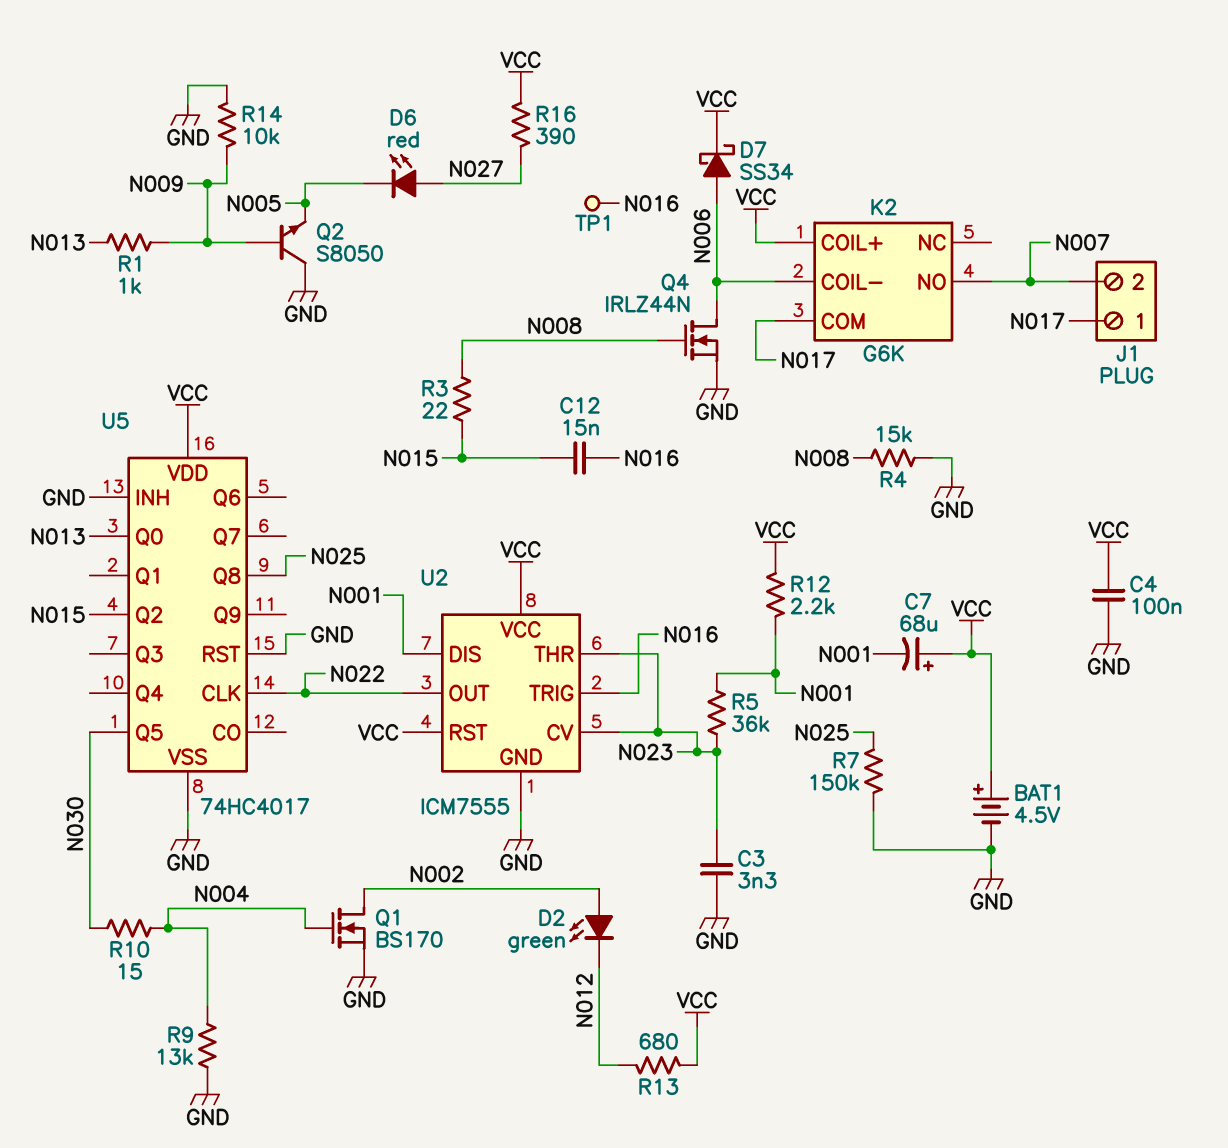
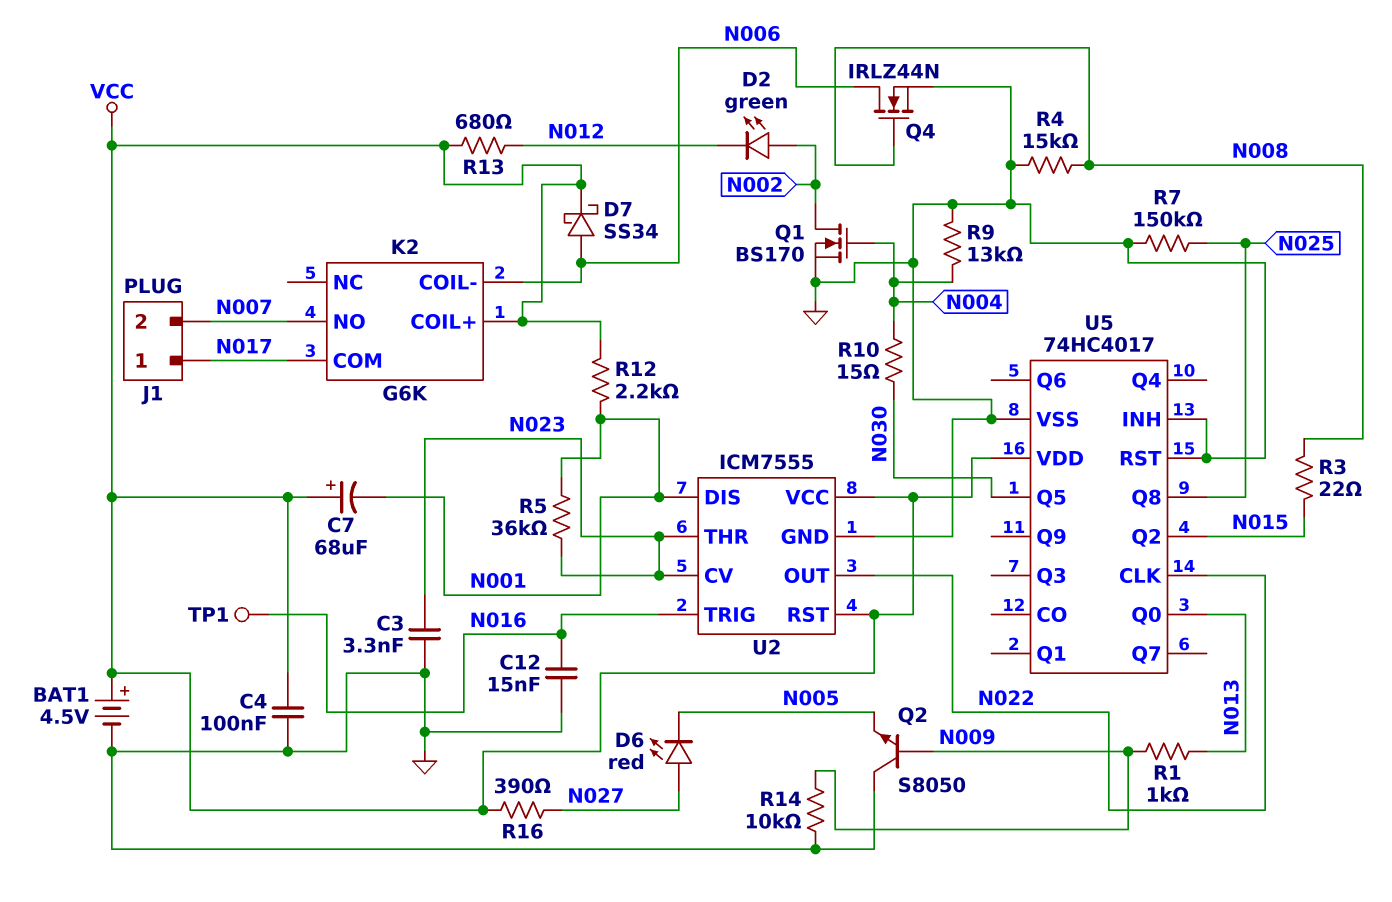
C12: 15nF (N015, N016) -> 15nF (GND, N016)

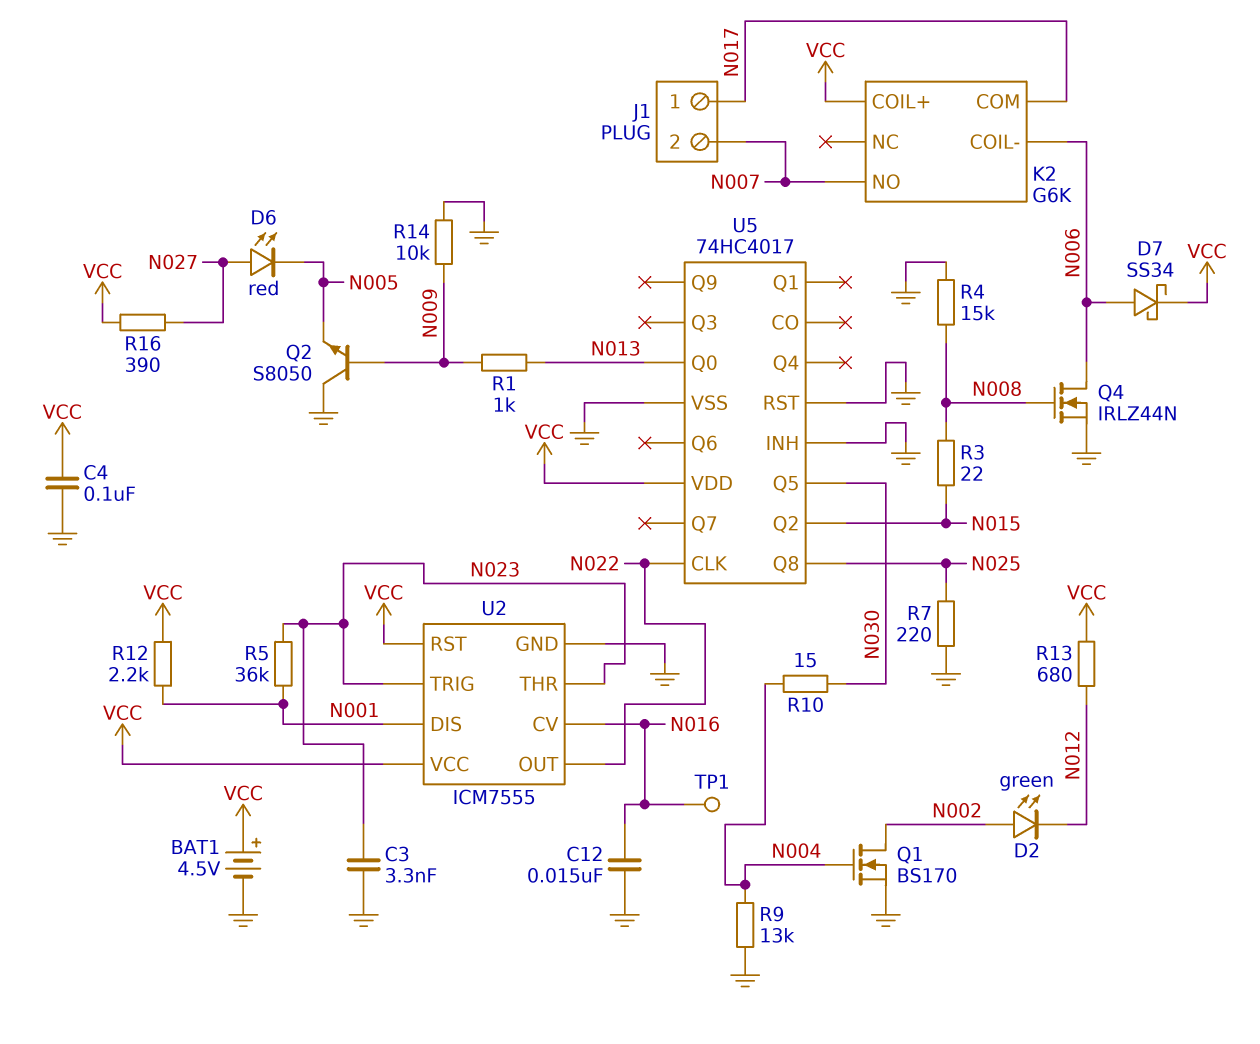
C7: 68uF (plus VCC, minus N001) -> none
R7: 150k (GND, N025) -> 220 (GND, N025)
U2 pin CV: N023 -> N016
U2 pin TRIG: N016 -> N023

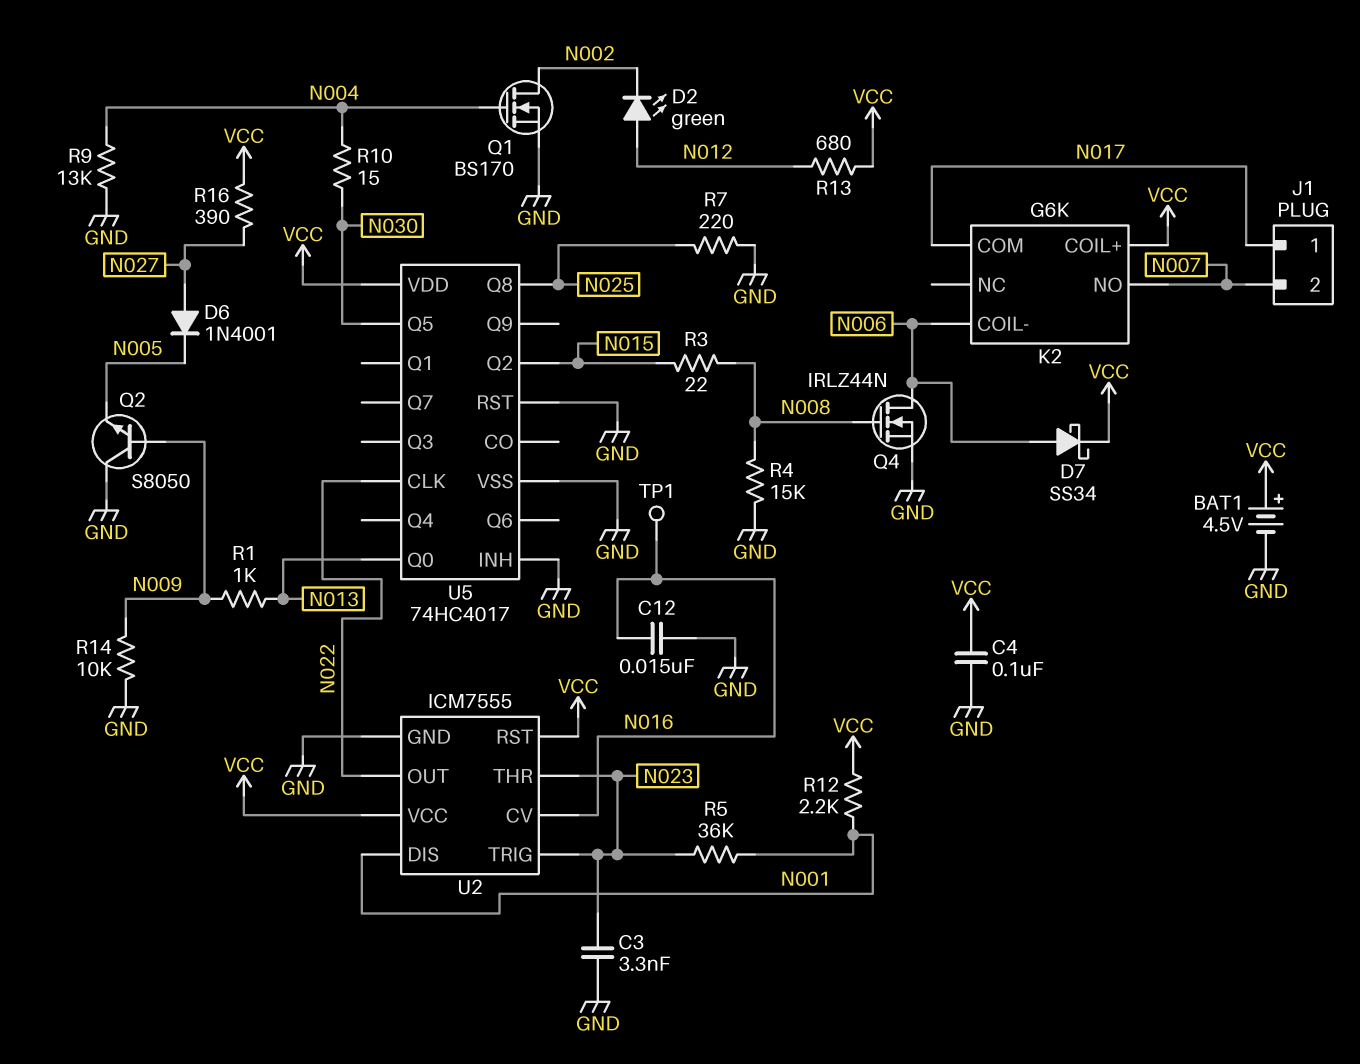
D2: LED green (A N002, K N012) -> LED green (A N012, K N002)
D6: LED red (A N027, K N005) -> diode 1N4001 (A N027, K N005)

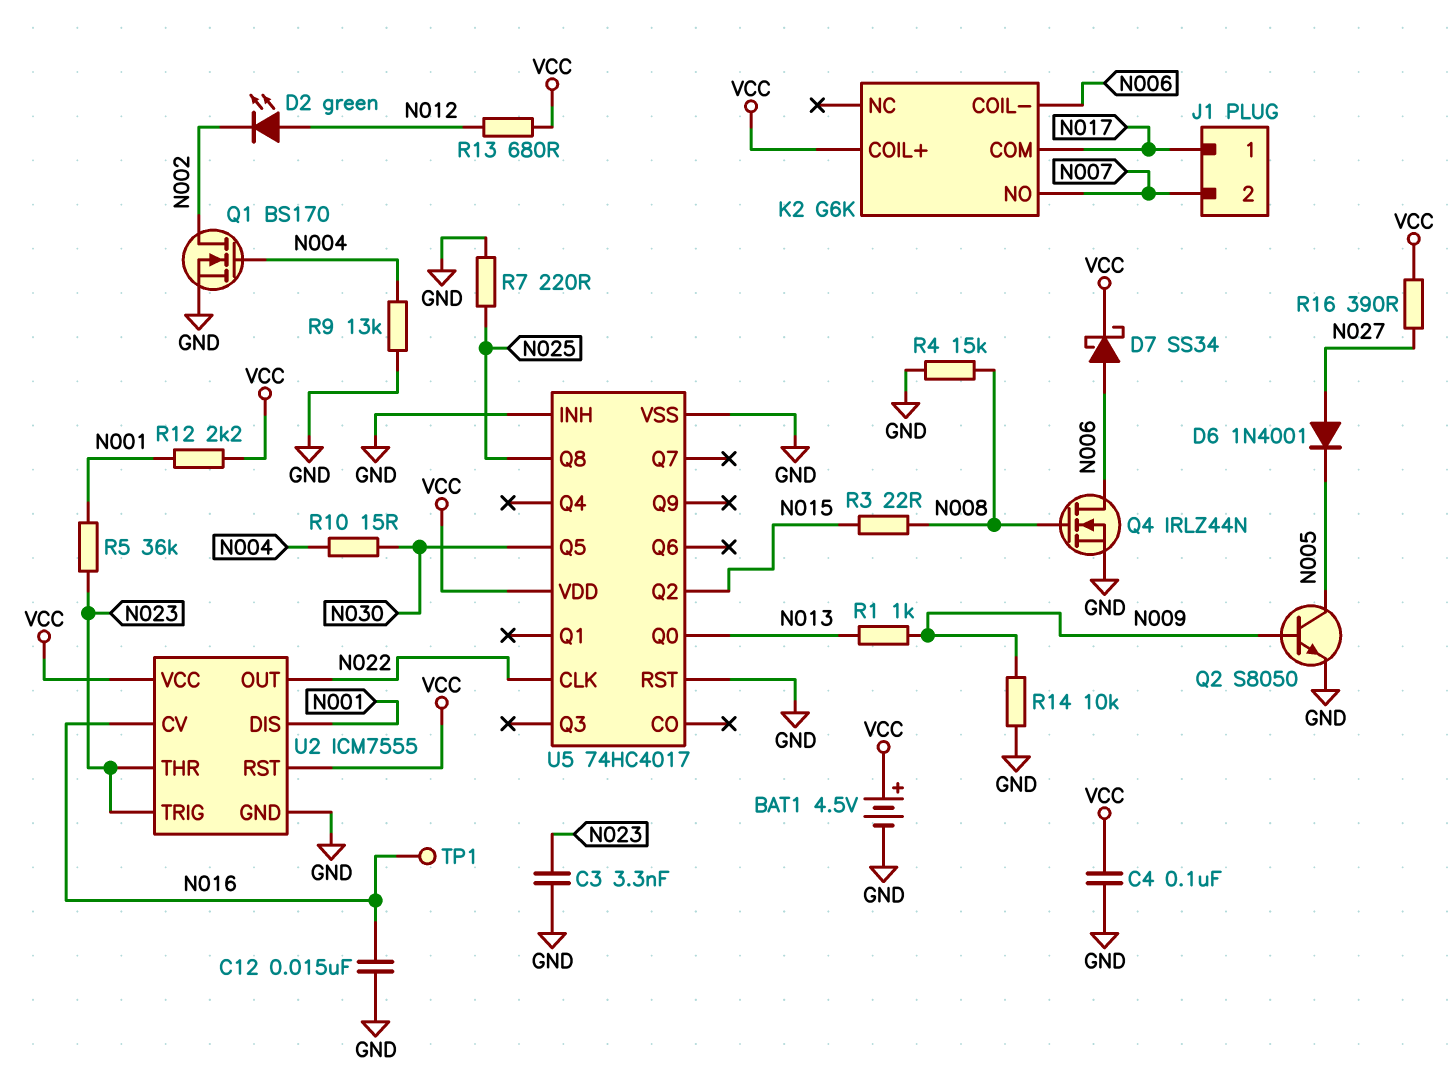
Q2: NPN S8050 (B N009, C GND, E N005) -> NPN S8050 (B N009, C N005, E GND)

